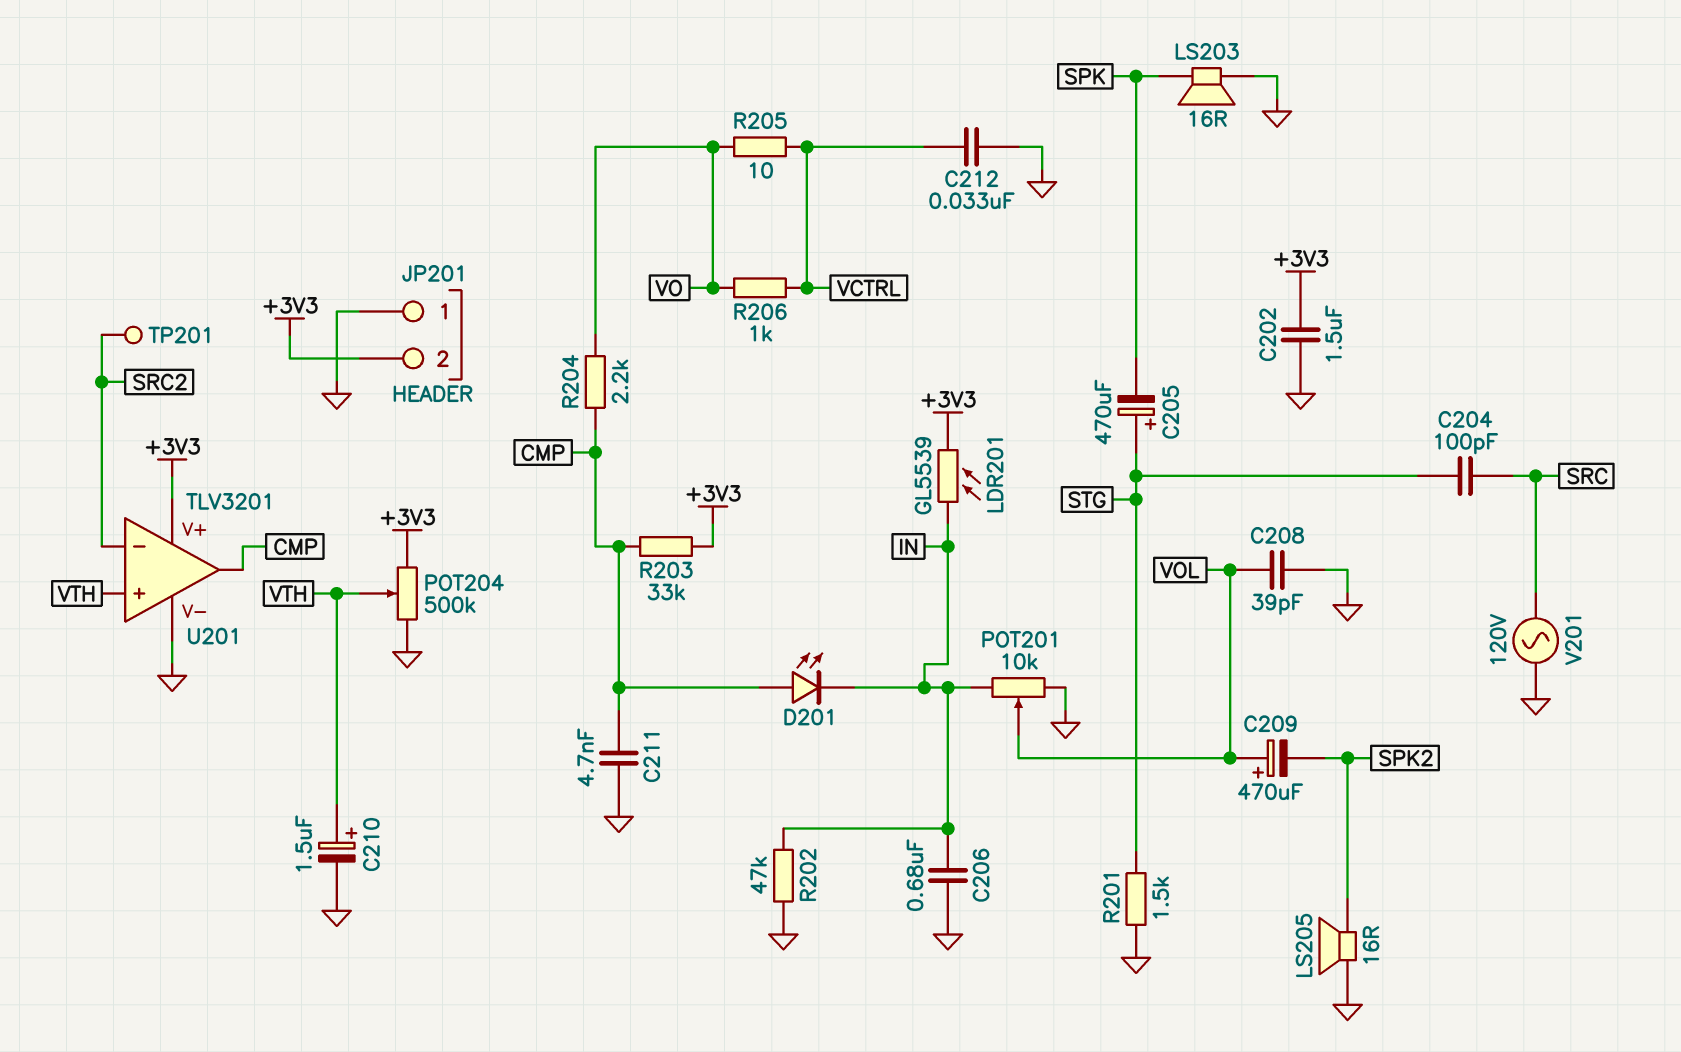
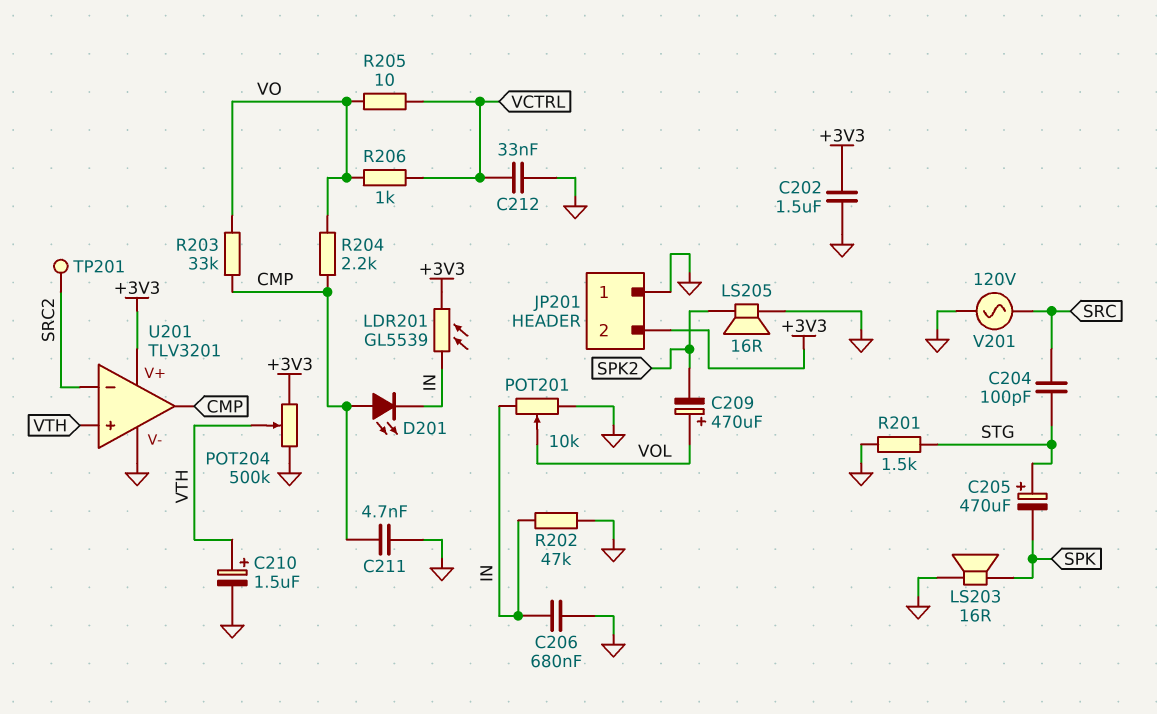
C208: 39pF (GND, VOL) -> none
R203: 33k (+3V3, CMP) -> 33k (CMP, VO)

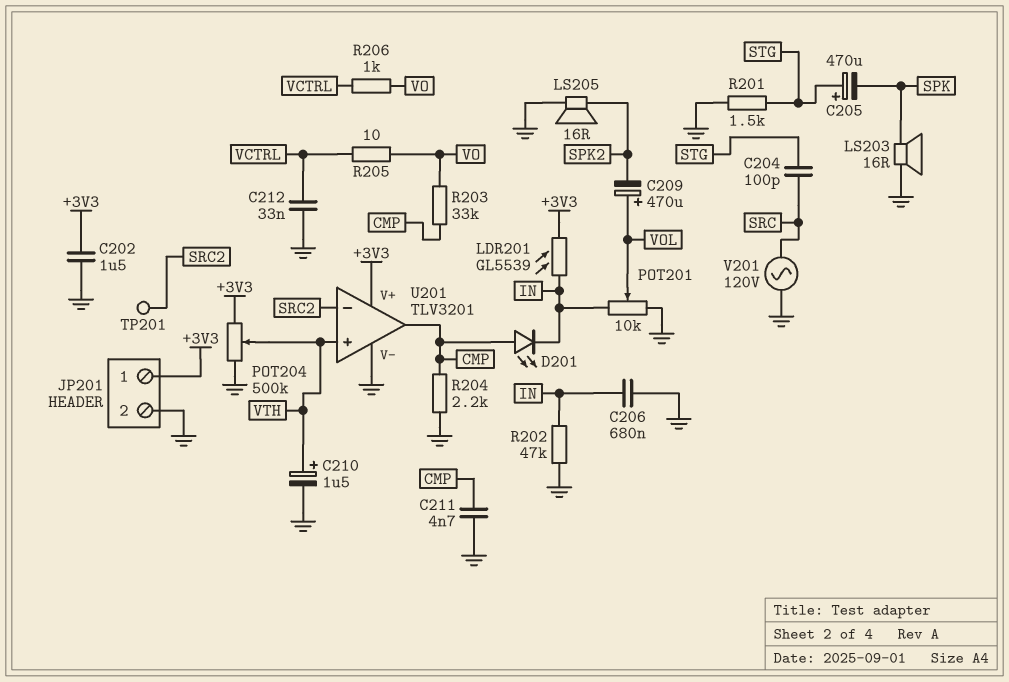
JP201 pin 1: GND -> +3V3
JP201 pin 2: +3V3 -> GND
R204: 2.2k (CMP, VO) -> 2.2k (CMP, GND)

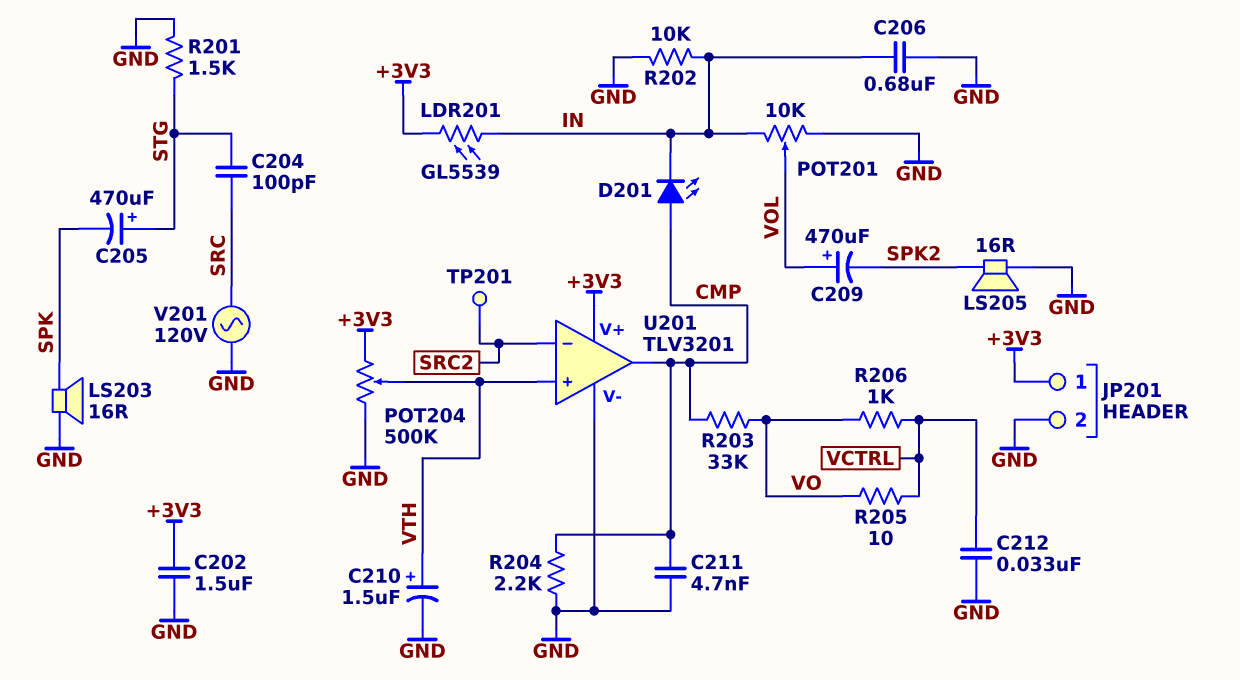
R202: 47k (GND, IN) -> 10k (GND, IN)

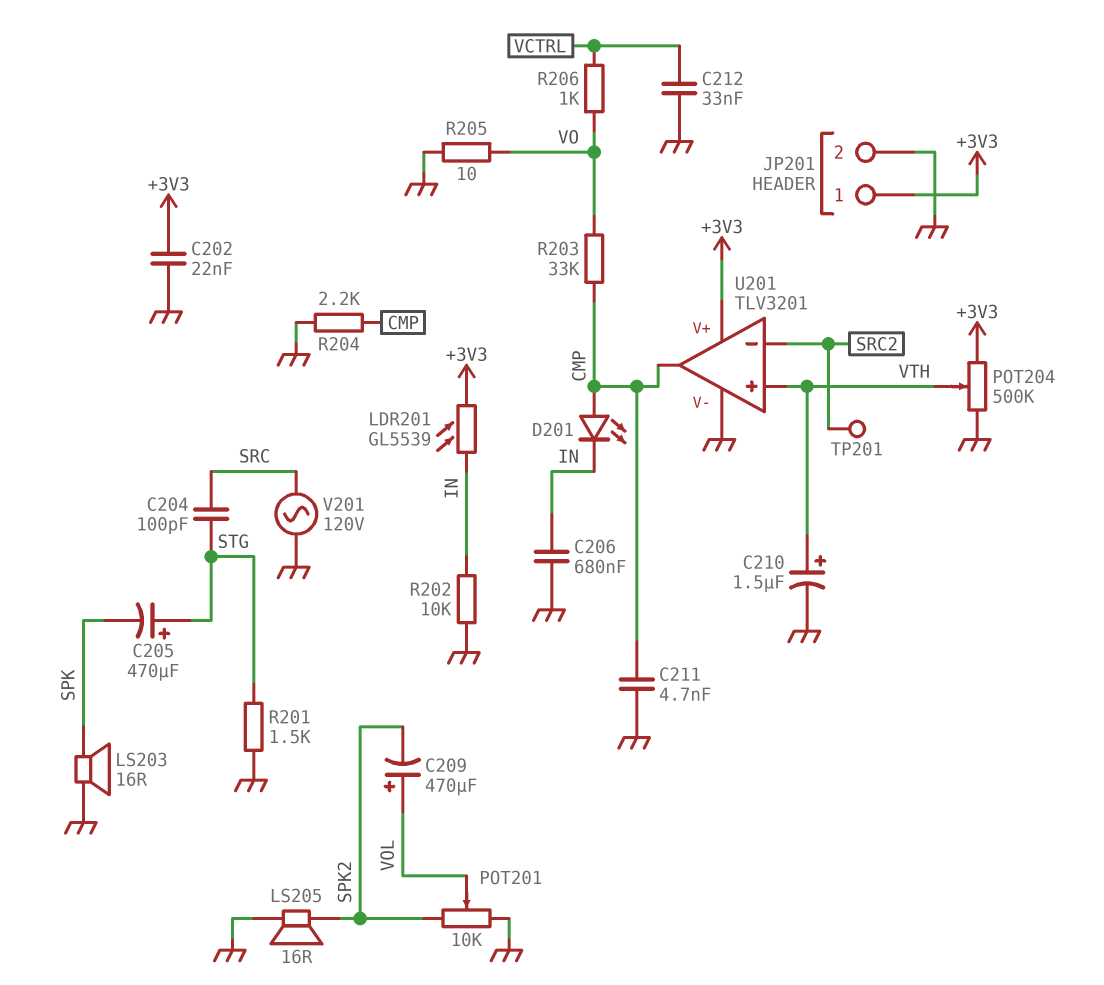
C202: 1.5uF (+3V3, GND) -> 22nF (+3V3, GND)
POT201: 10k (GND, IN, wiper VOL) -> 10k (GND, SPK2, wiper VOL)
R205: 10 (VCTRL, VO) -> 10 (GND, VO)

